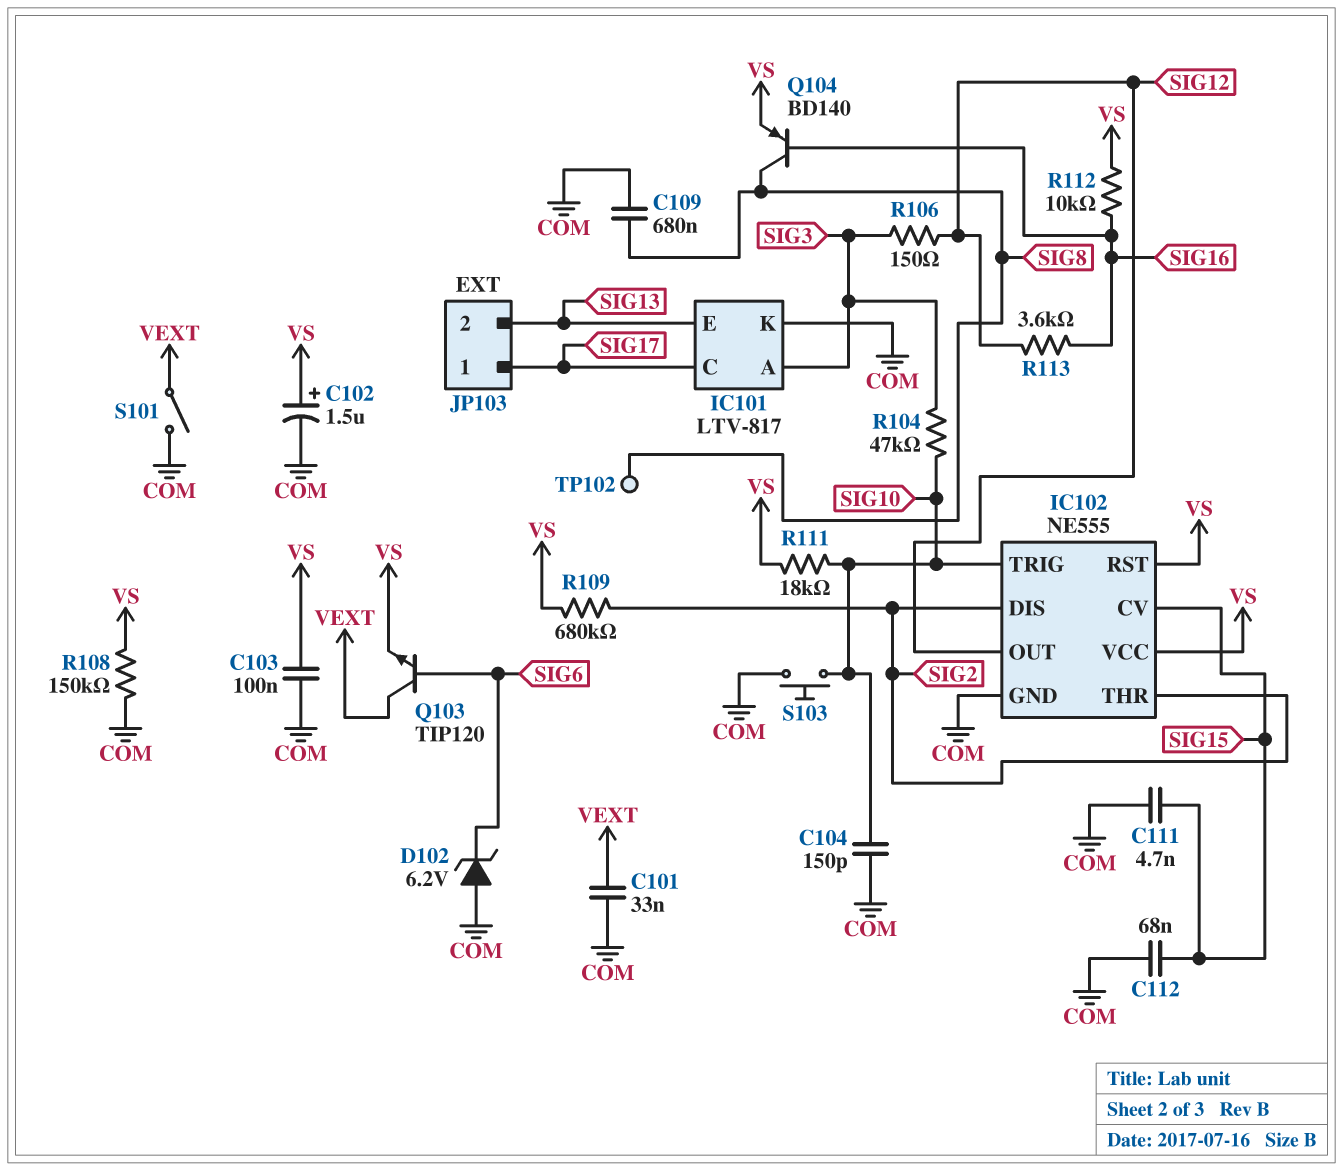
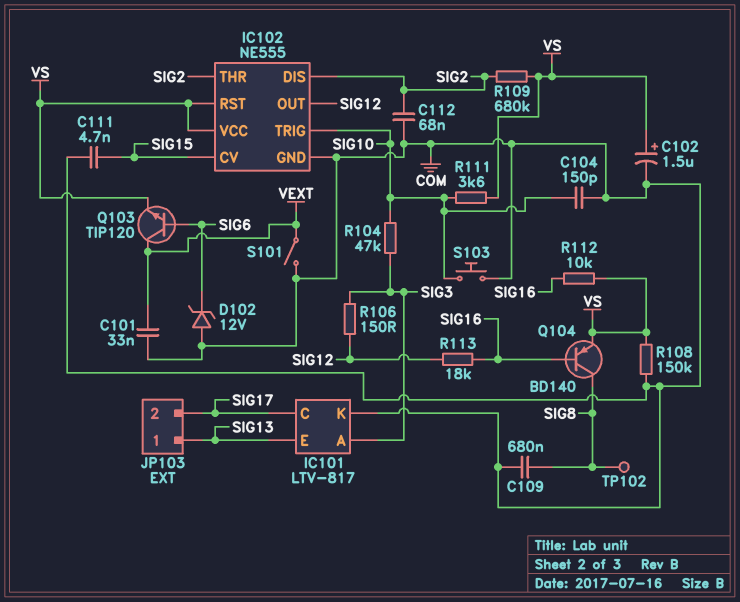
C103: 100nF (COM, VS) -> none
C112: 68nF (COM, SIG15) -> 68nF (COM, SIG2)
D102: zener 6.2V (A COM, K SIG6) -> zener 12V (A COM, K SIG6)
JP103 pin 1: SIG17 -> SIG13
JP103 pin 2: SIG13 -> SIG17
R111: 18k (SIG10, VS) -> 3.6k (SIG10, VS)
R113: 3.6k (SIG12, SIG16) -> 18k (SIG12, SIG16)

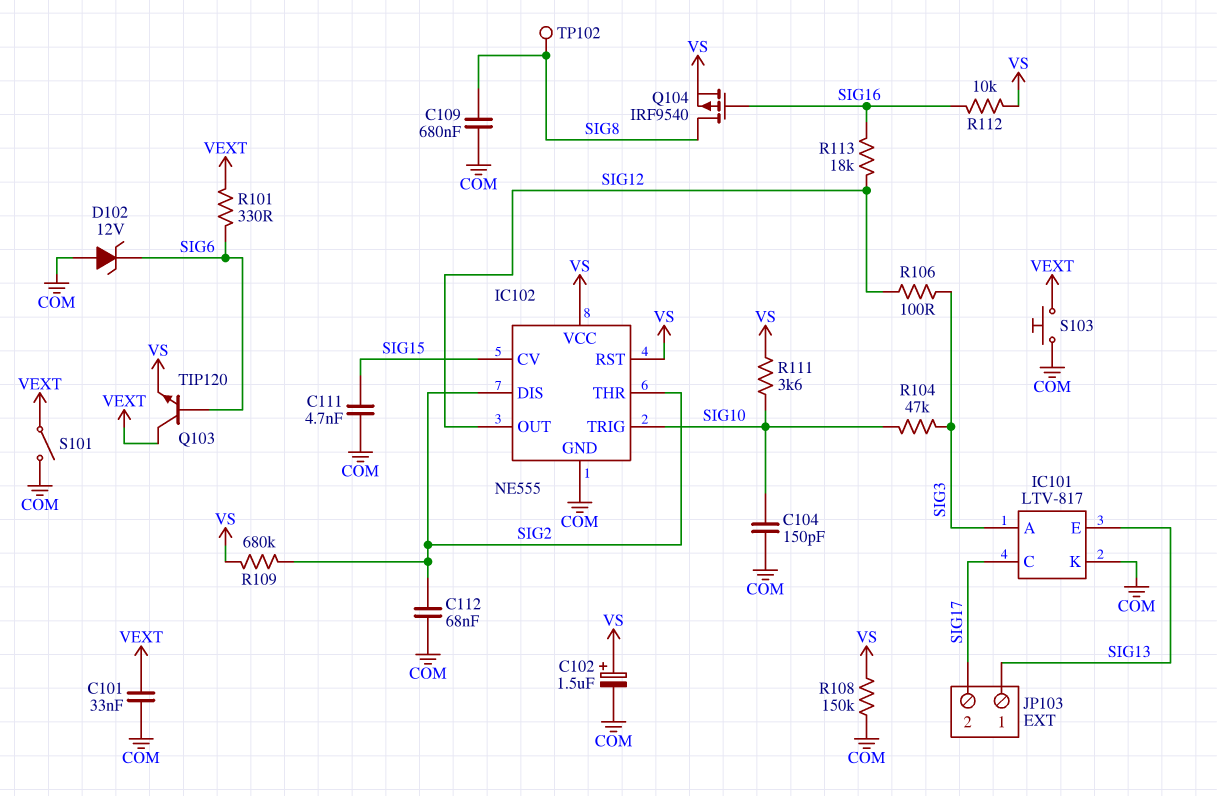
Q104: PNP BD140 (B SIG16, C SIG8, E VS) -> PMOS IRF9540 (G SIG16, D SIG8, S VS)
R101: none -> 330 (SIG6, VEXT)
R106: 150 (SIG3, SIG12) -> 100 (SIG3, SIG12)
S103: button (COM, SIG10) -> button (COM, VEXT)

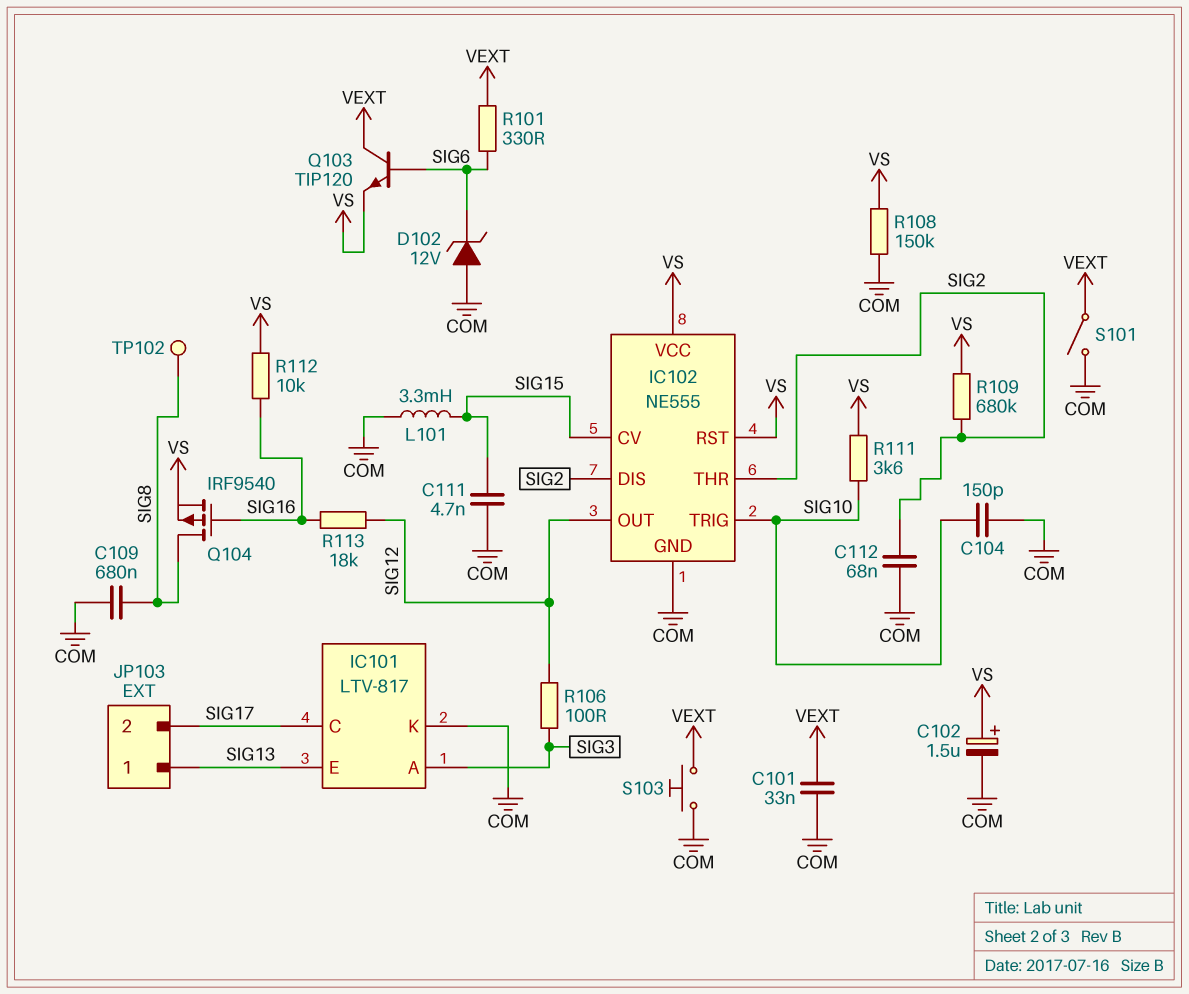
L101: none -> 3.3mH (COM, SIG15)
R104: 47k (SIG3, SIG10) -> none

